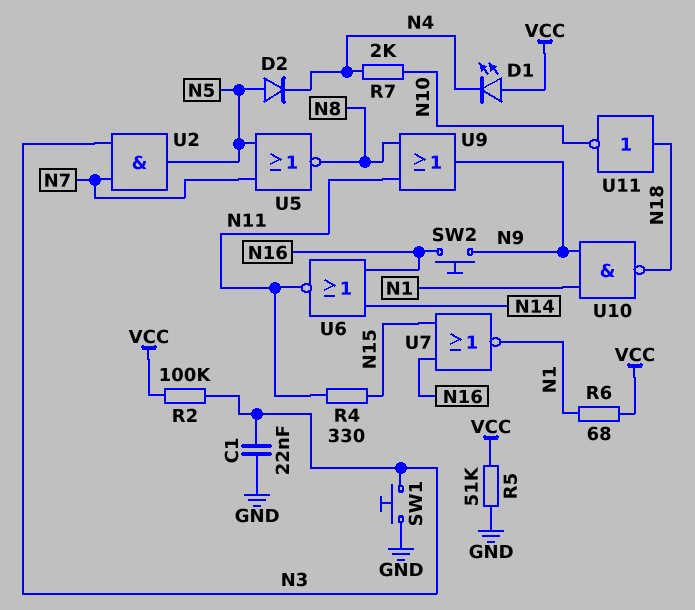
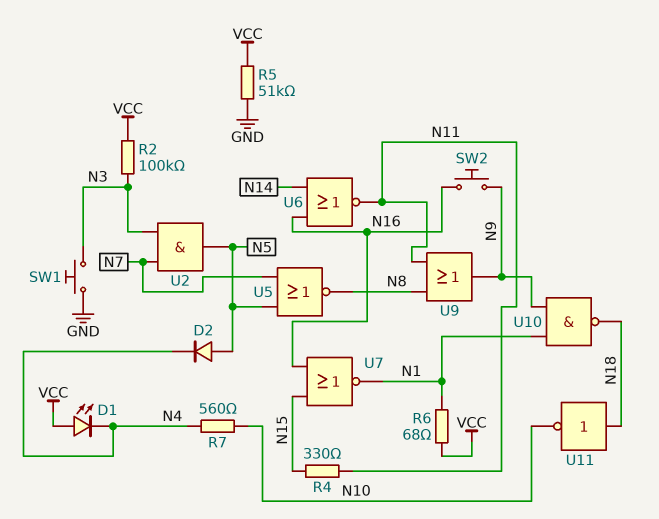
C1: 22nF (GND, N3) -> none
R7: 2k (N4, N10) -> 560 (N4, N10)

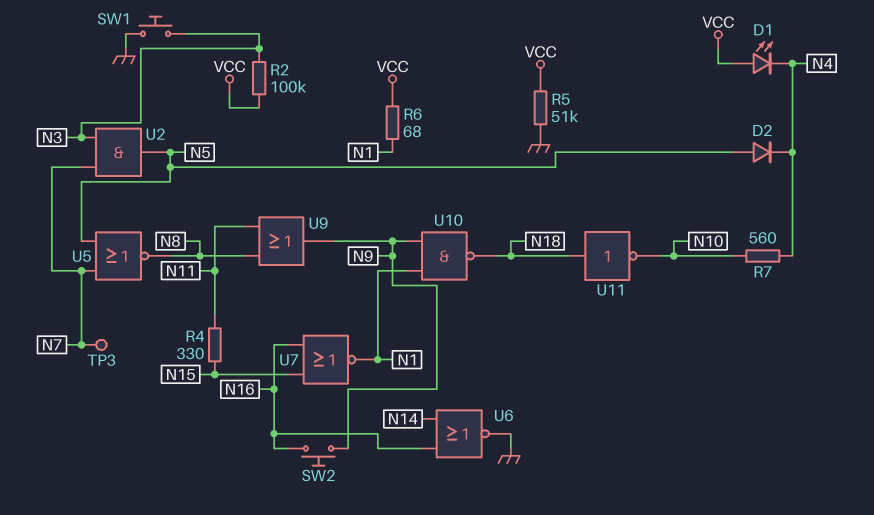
TP3: none -> test point (N7)
U6: NOR (in N14, in N16, out N11) -> NOR (in N14, in N16, out GND)

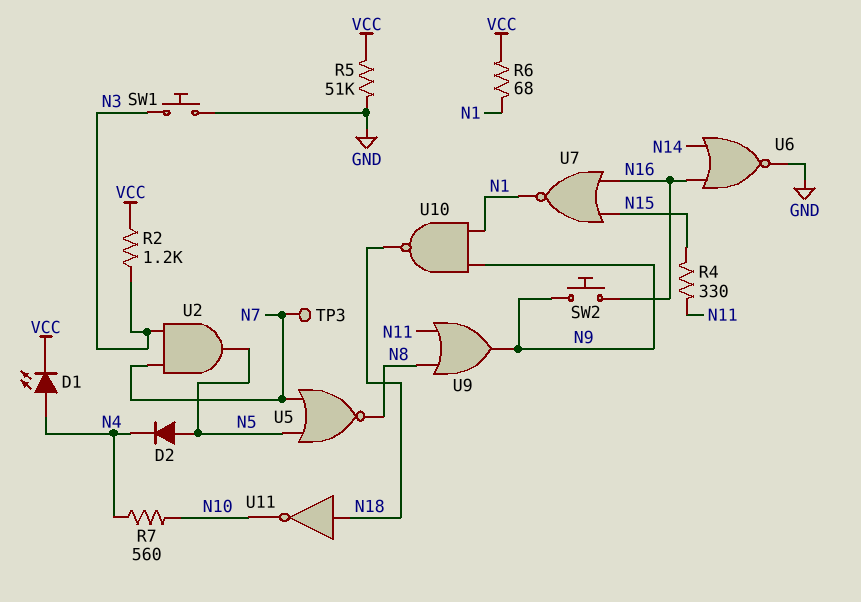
D1: LED (A VCC, K N4) -> LED (A N4, K VCC)
R2: 100k (N3, VCC) -> 1.2k (N3, VCC)

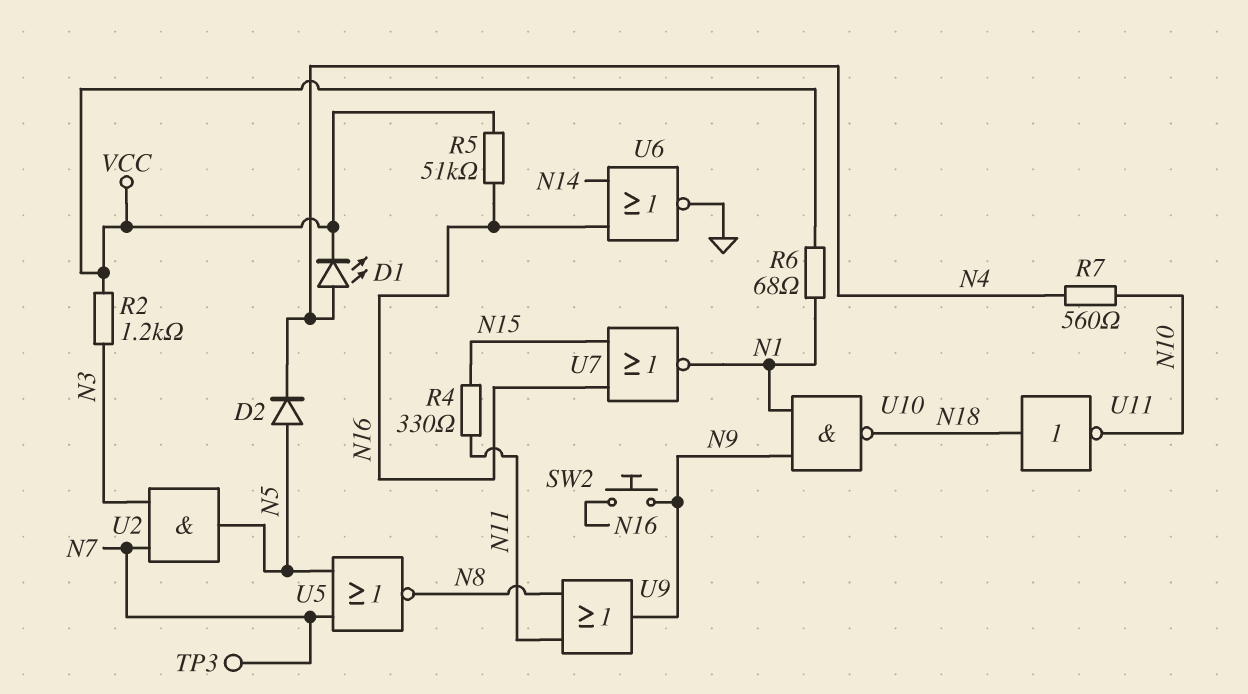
R5: 51k (GND, VCC) -> 51k (N16, VCC)
SW1: button (GND, N3) -> none

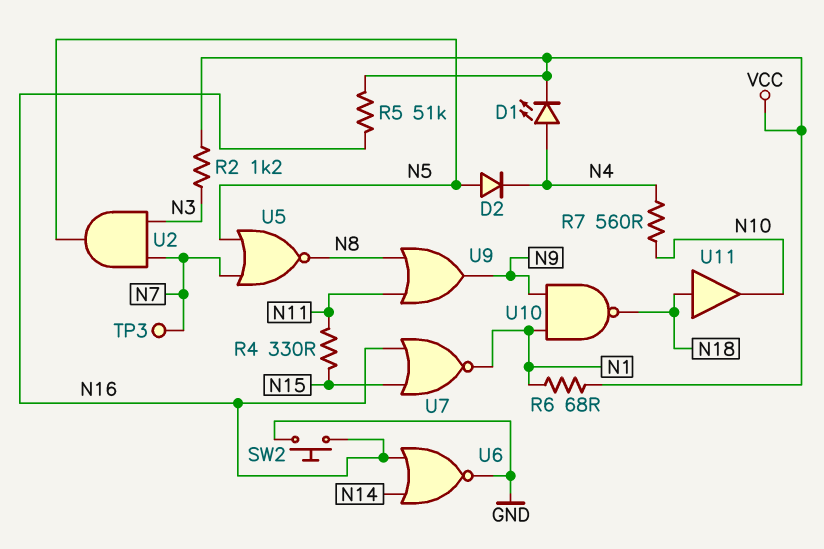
SW2: button (N9, N16) -> button (GND, N16)
U11: NOT (in N18, out N10) -> buffer (in N18, out N10)

